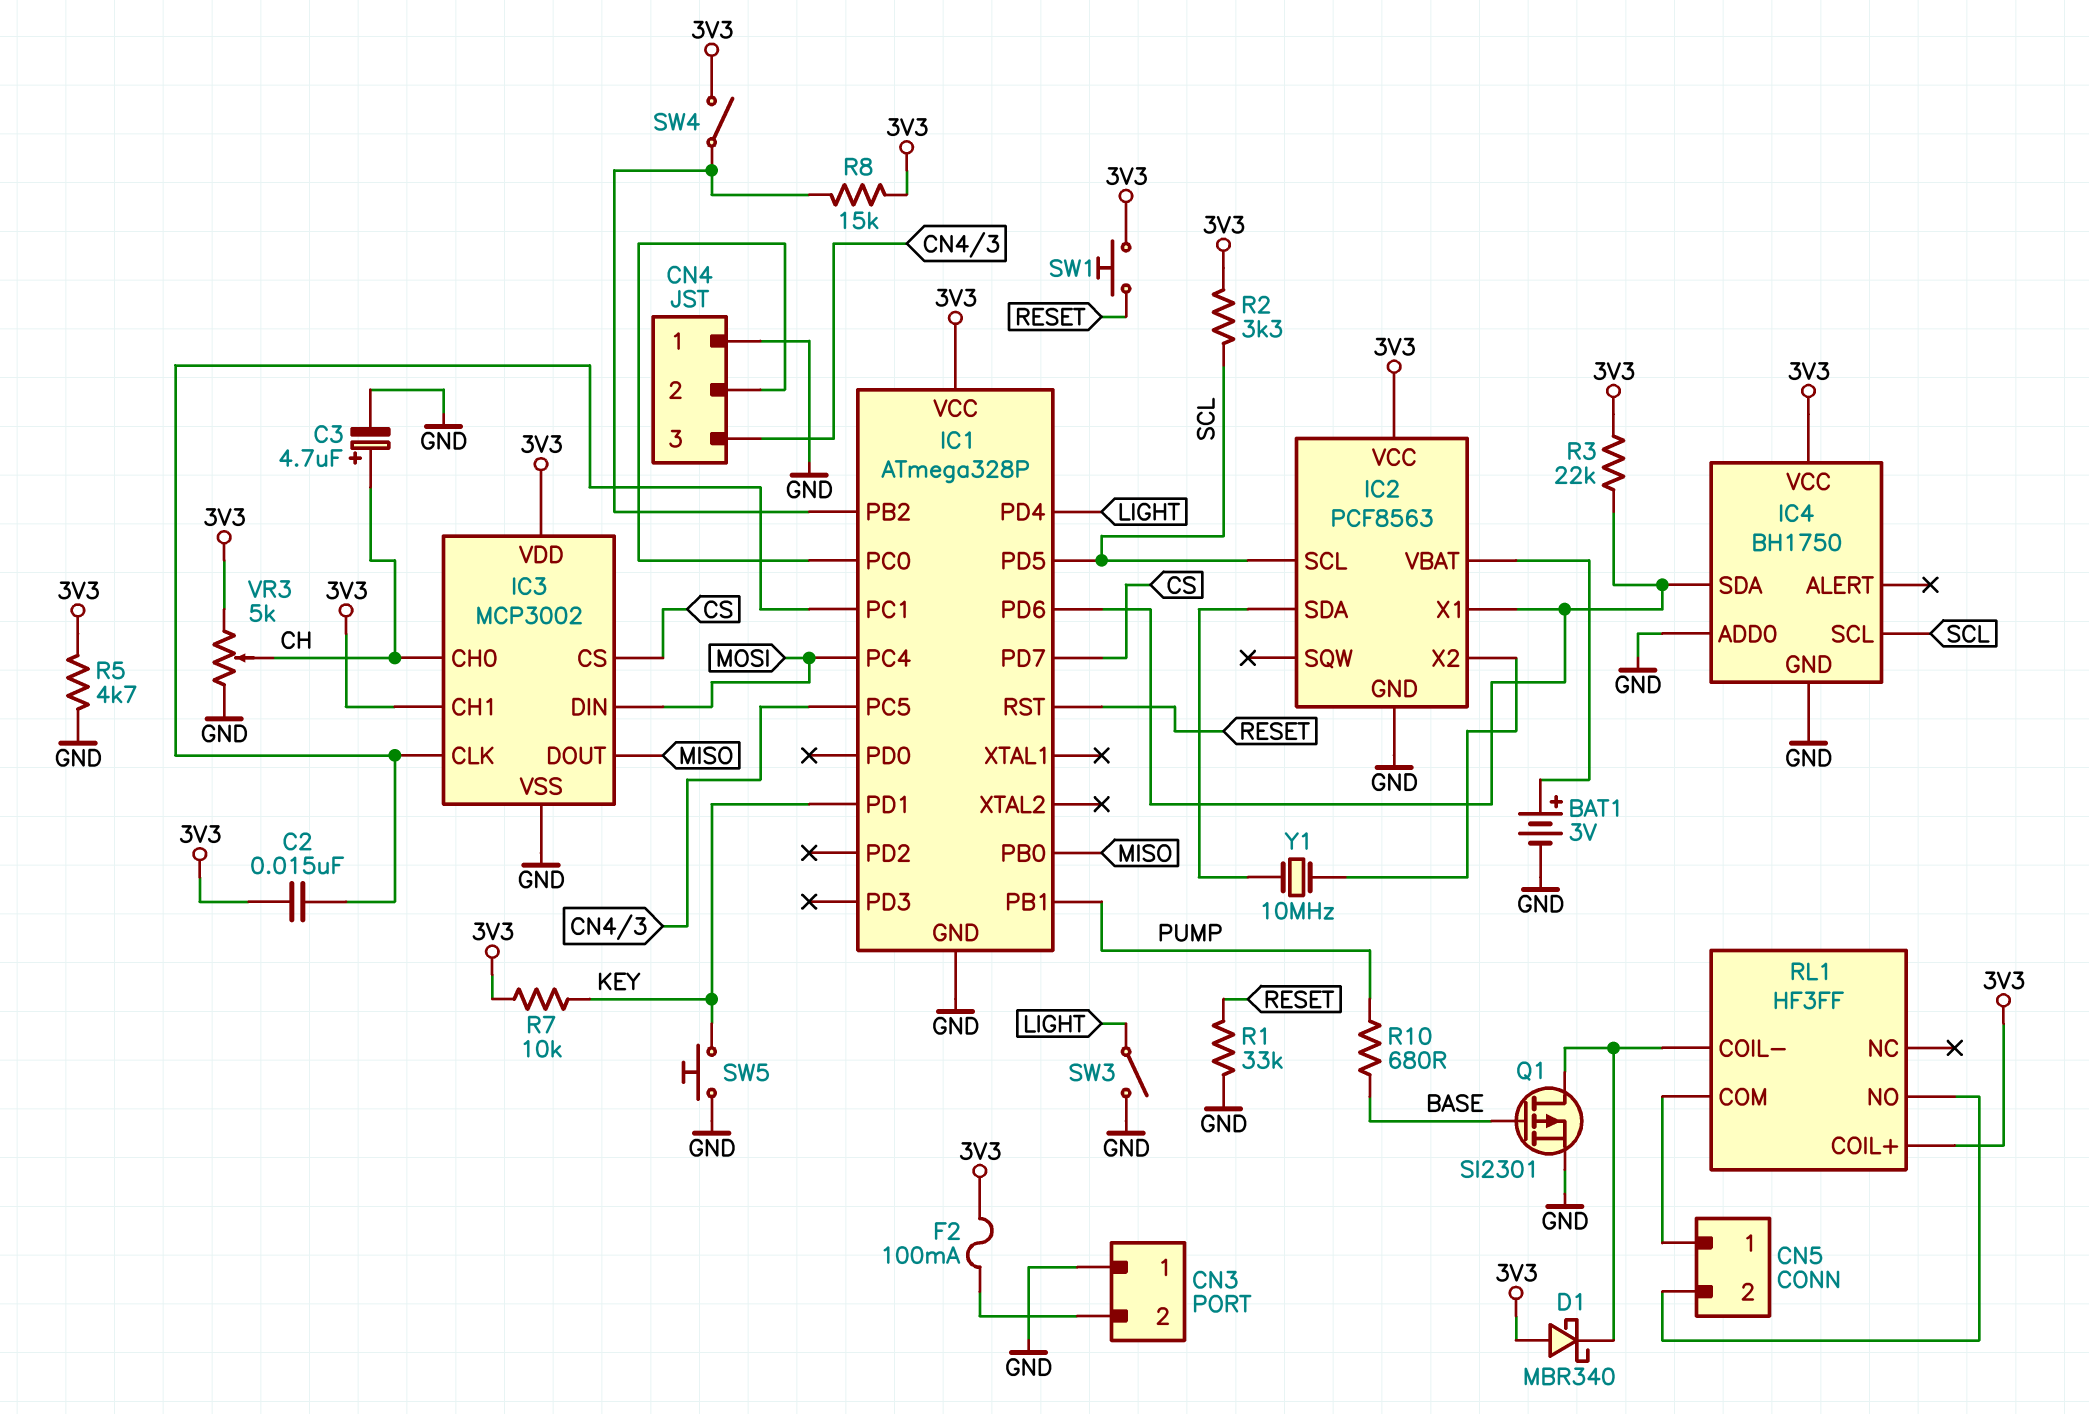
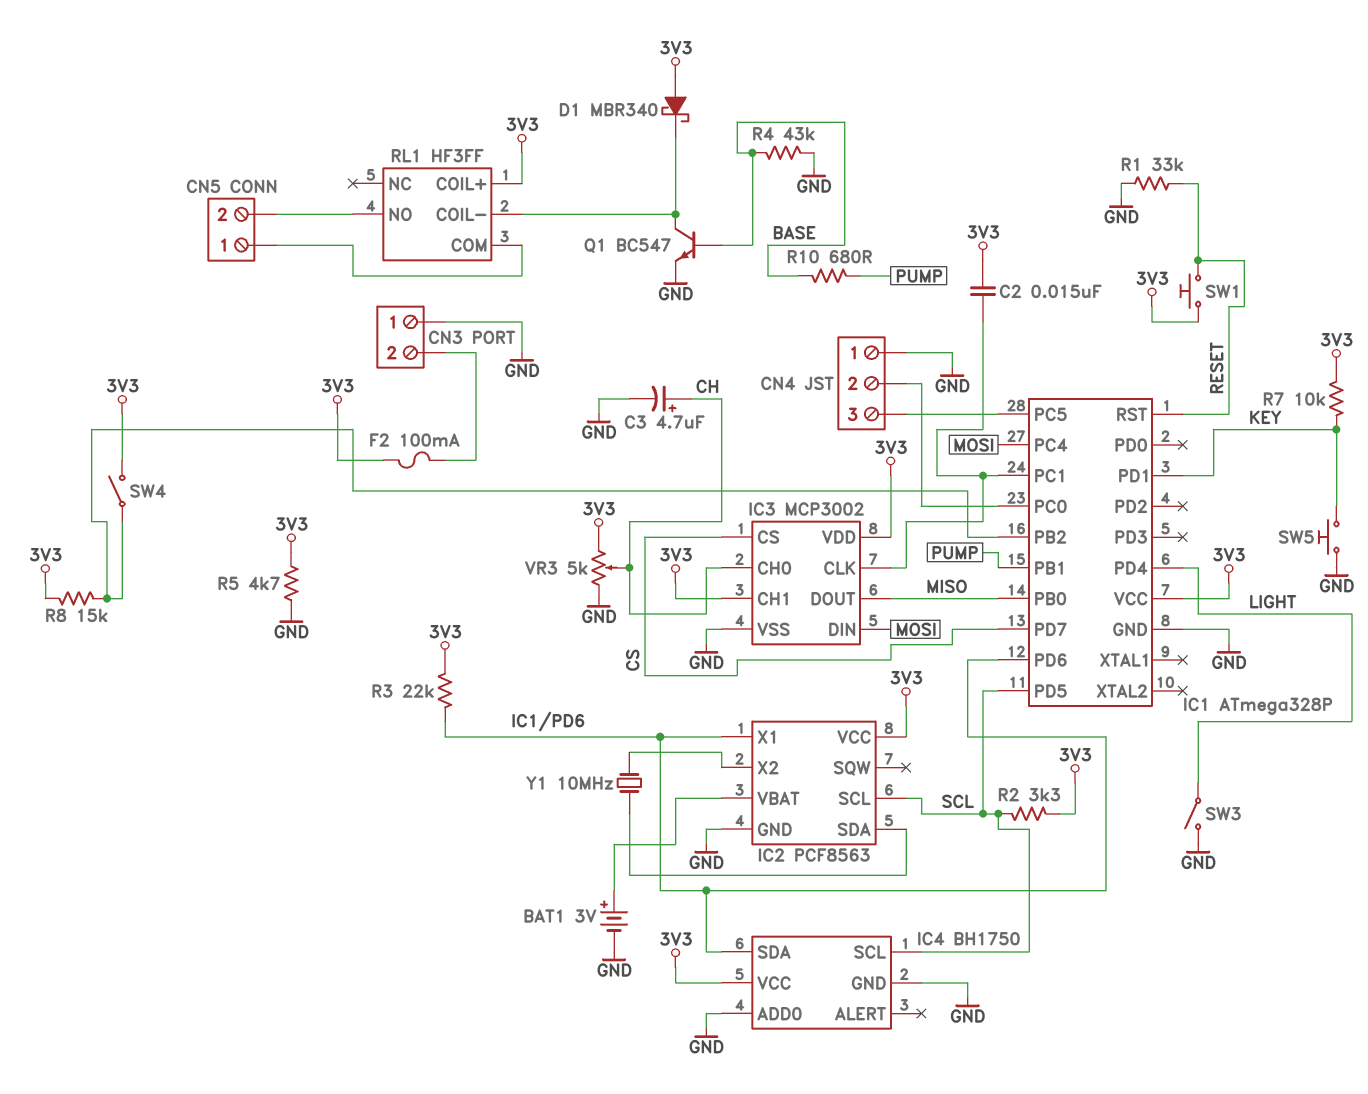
Q1: PMOS SI2301 (G BASE, D RL1/COIL-, S GND) -> NPN BC547 (B BASE, C RL1/COIL-, E GND)
R4: none -> 43k (BASE, GND)

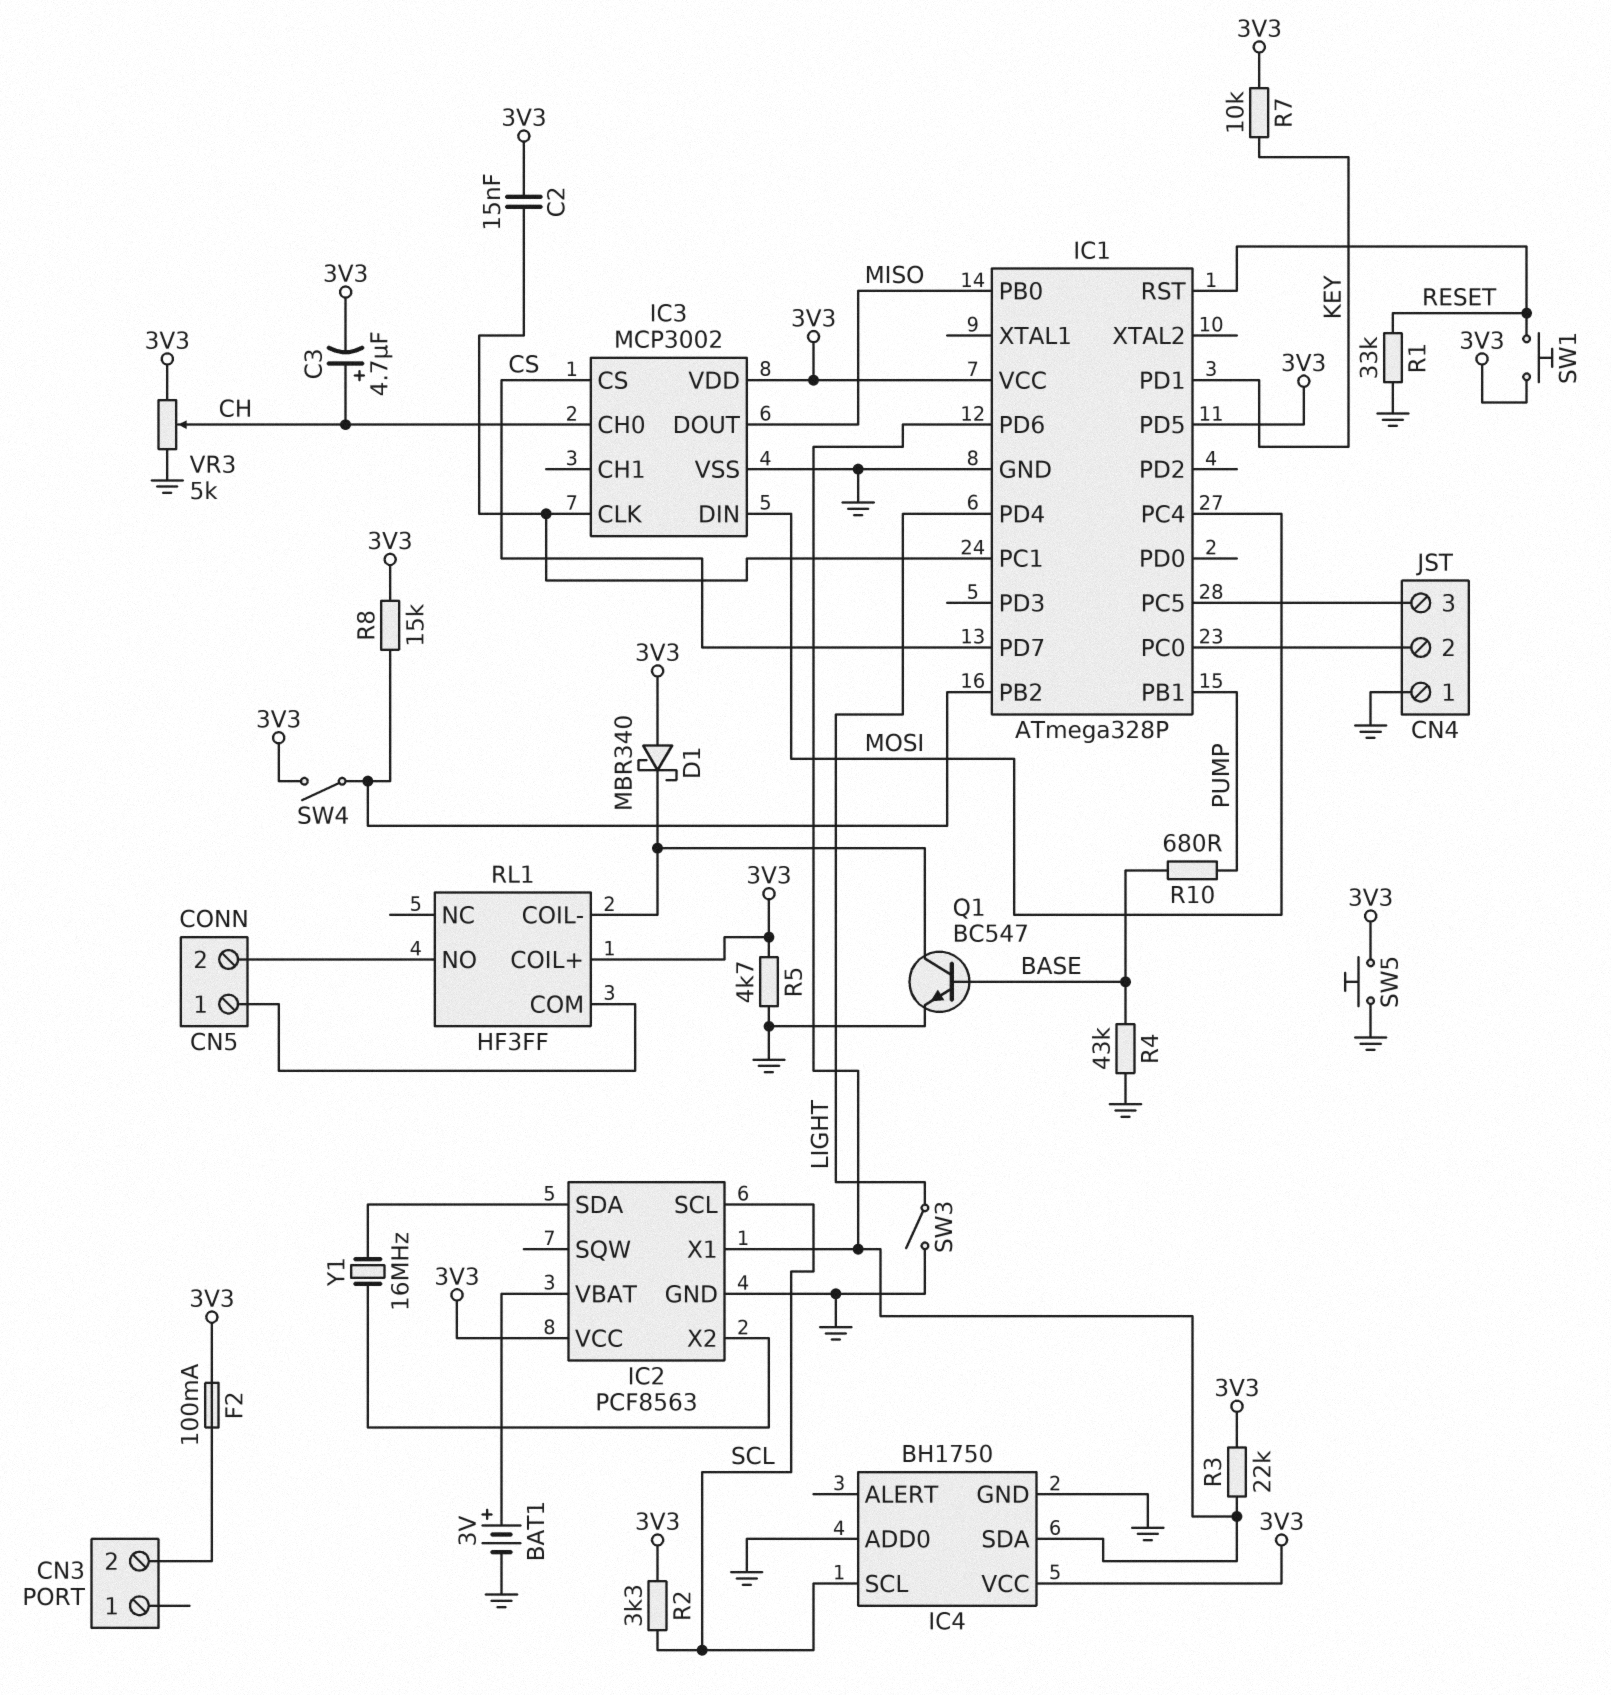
C3: 4.7uF (plus CH, minus GND) -> 4.7uF (plus CH, minus 3V3)
CN3 pin 1: GND -> none
IC1 pin PD5: SCL -> 3V3
IC3 pin CH1: 3V3 -> none
SW5: button (GND, KEY) -> button (3V3, GND)
Y1: 10MHz (IC2/SDA, IC2/X2) -> 16MHz (IC2/SDA, IC2/X2)

